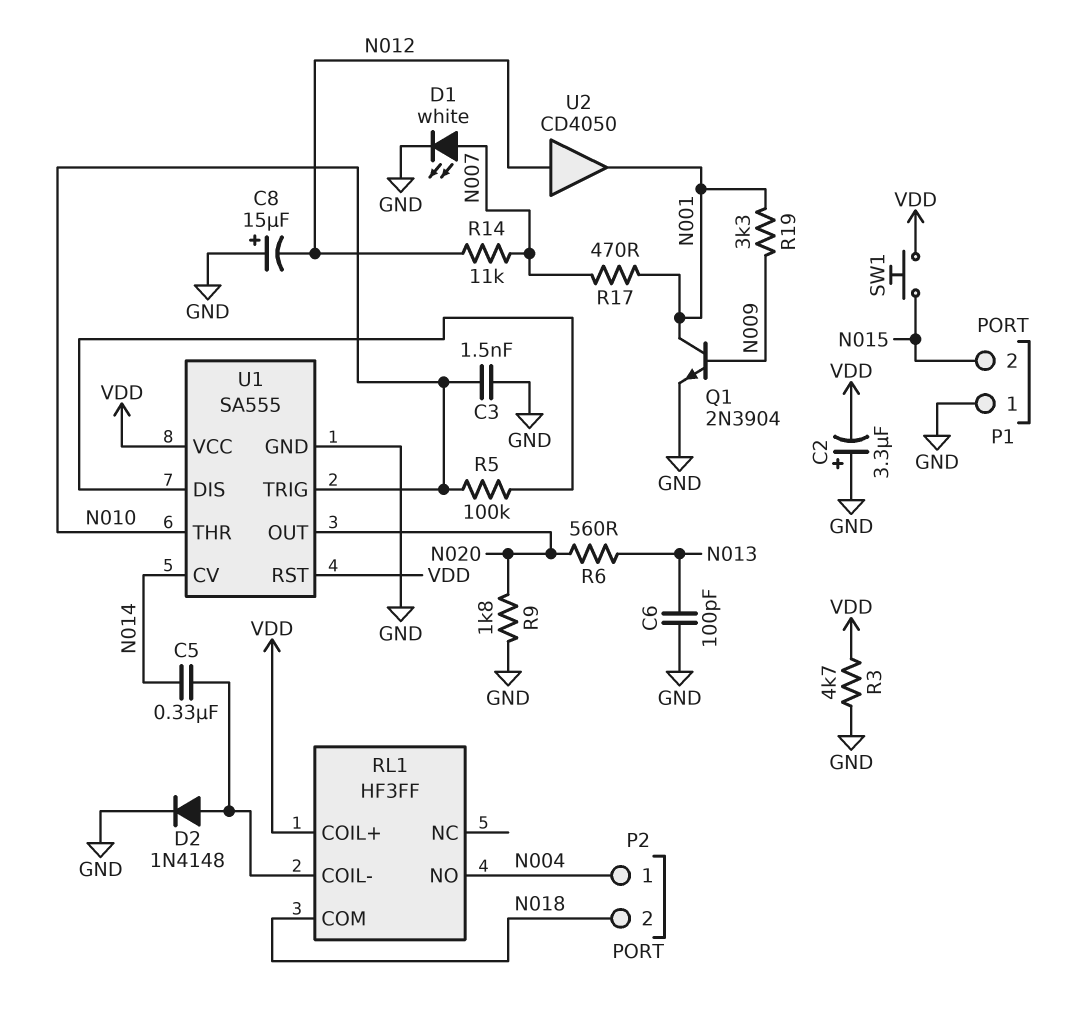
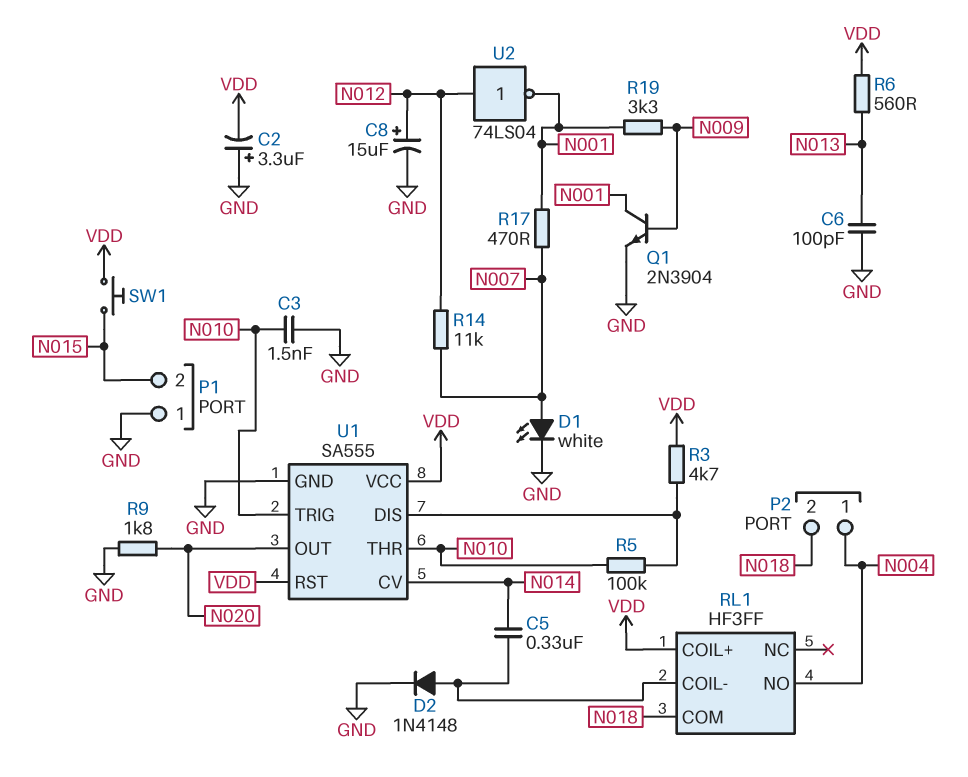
C8: 15uF (plus GND, minus N012) -> 15uF (plus N012, minus GND)
R3: 4.7k (GND, VDD) -> 4.7k (U1/DIS, VDD)
R6: 560 (N013, N020) -> 560 (N013, VDD)
U2: buffer CD4050 (in N012, out N001) -> NOT 74LS04 (in N012, out N001)

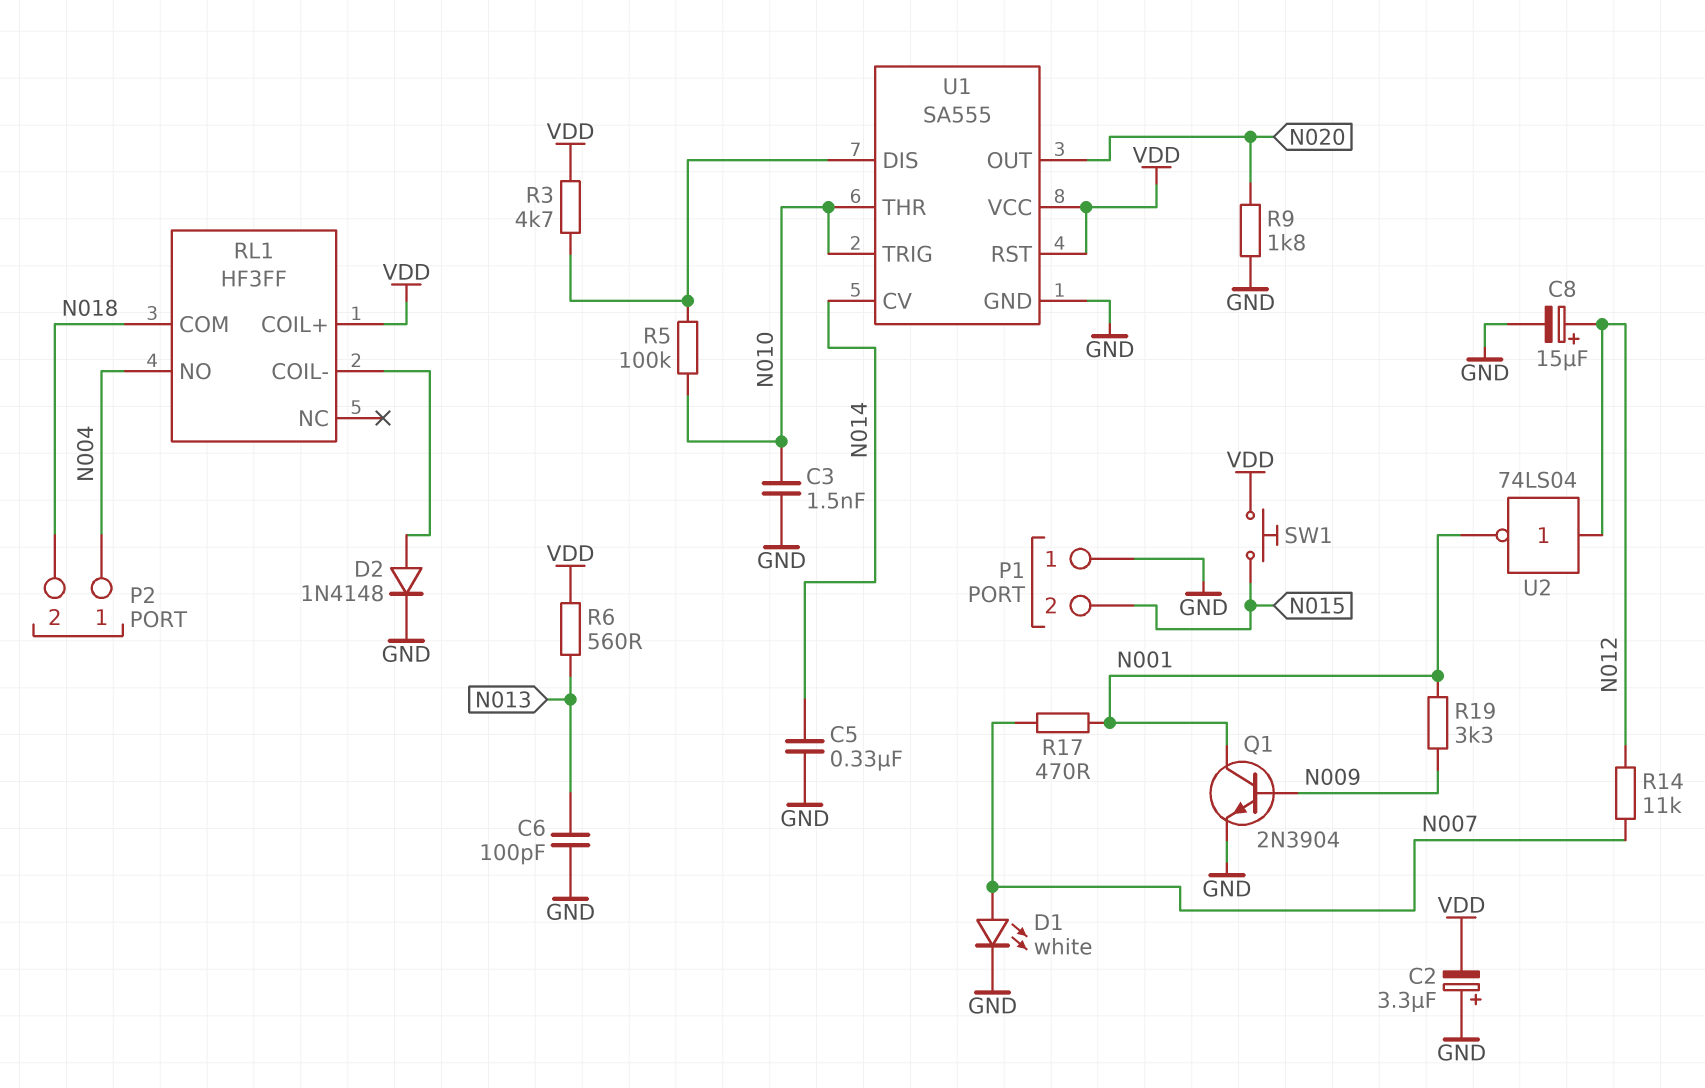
C5: 330nF (N014, RL1/COIL-) -> 330nF (GND, N014)

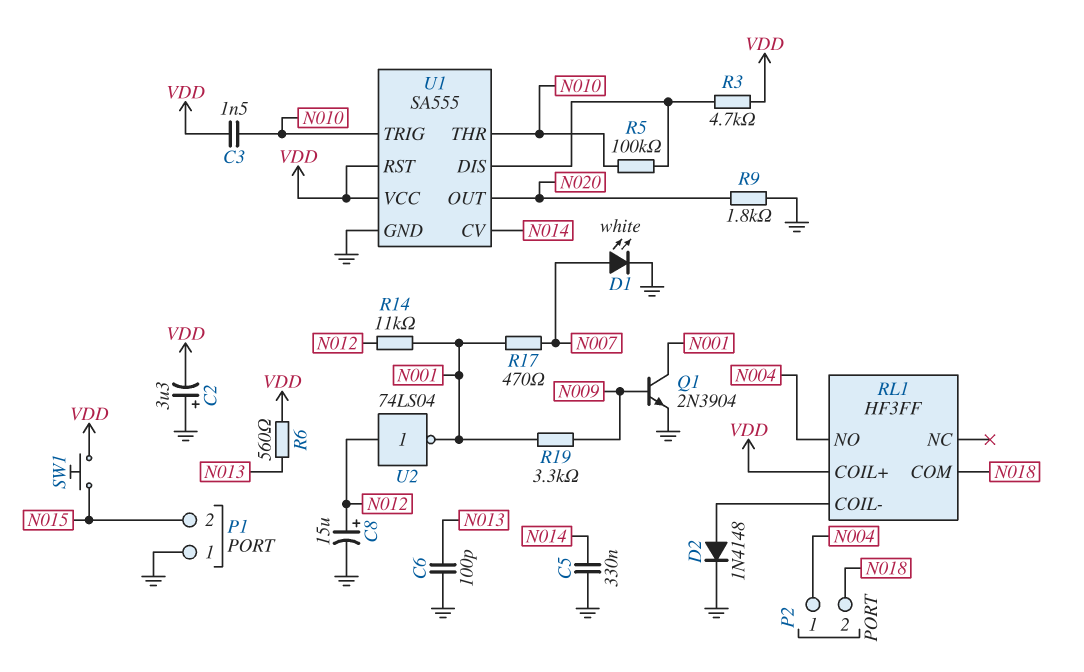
C3: 1.5nF (GND, N010) -> 1.5nF (N010, VDD)
R14: 11k (N007, N012) -> 11k (N001, N012)

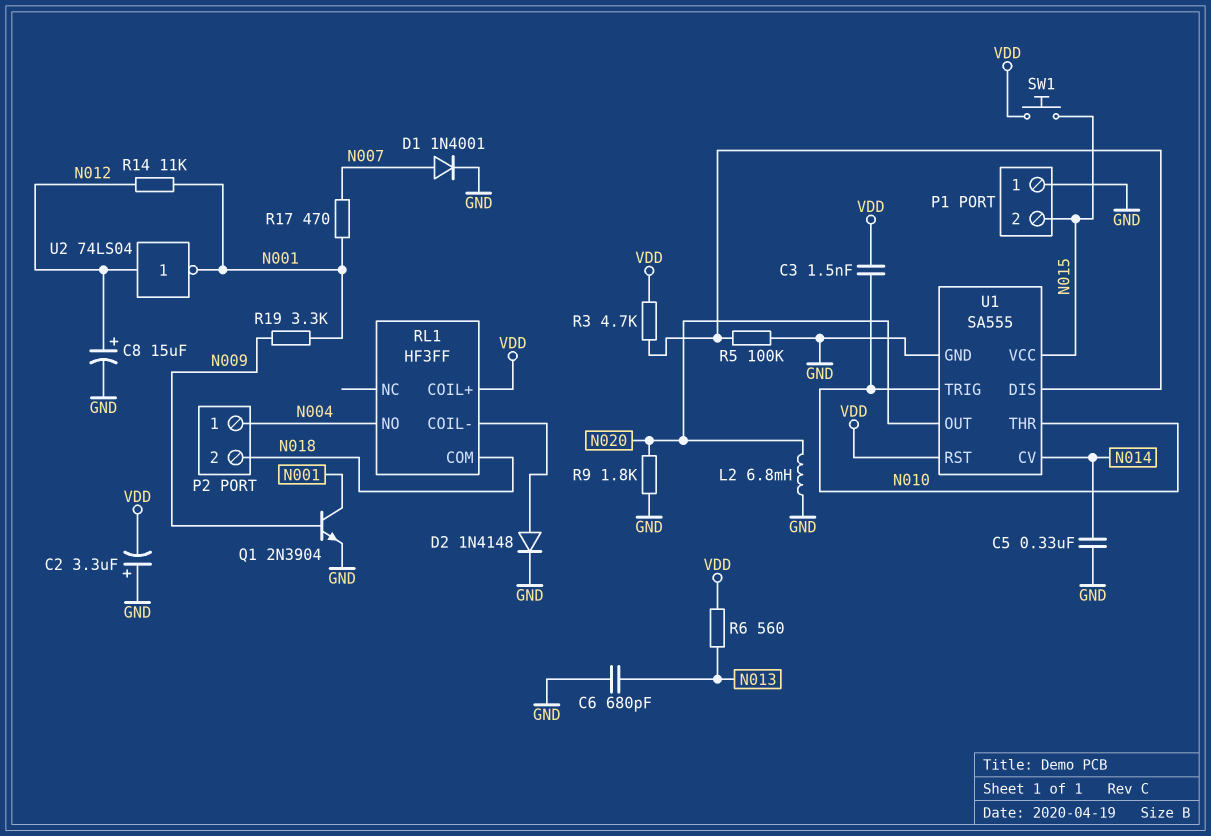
C6: 100pF (GND, N013) -> 680pF (GND, N013)
D1: LED white (A N007, K GND) -> diode 1N4001 (A N007, K GND)
L2: none -> 6.8mH (GND, N020)
R5: 100k (N010, U1/DIS) -> 100k (GND, U1/DIS)
U1 pin VCC: VDD -> N015

